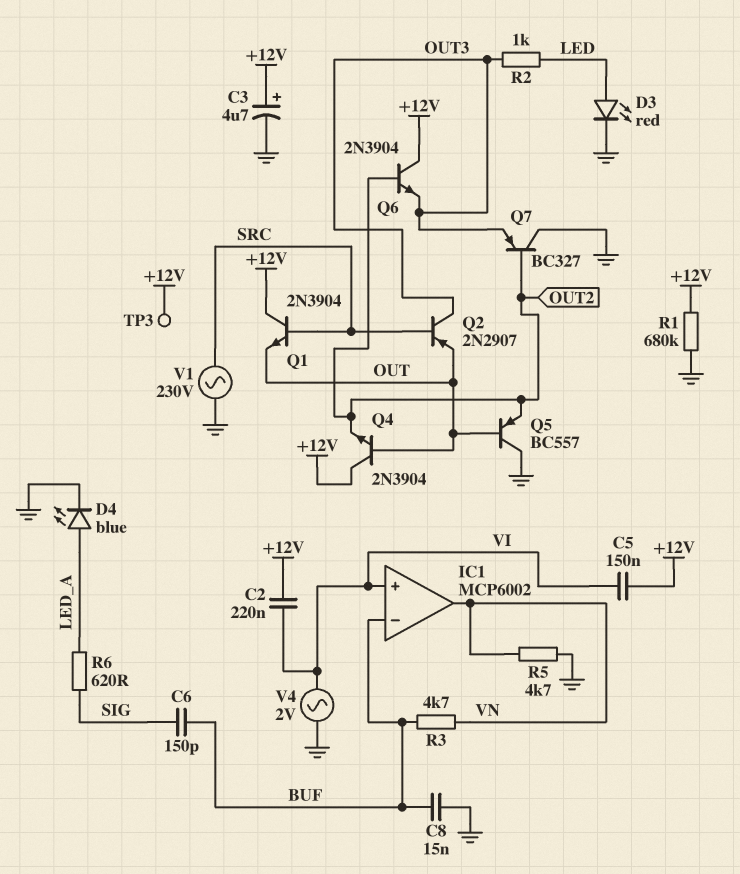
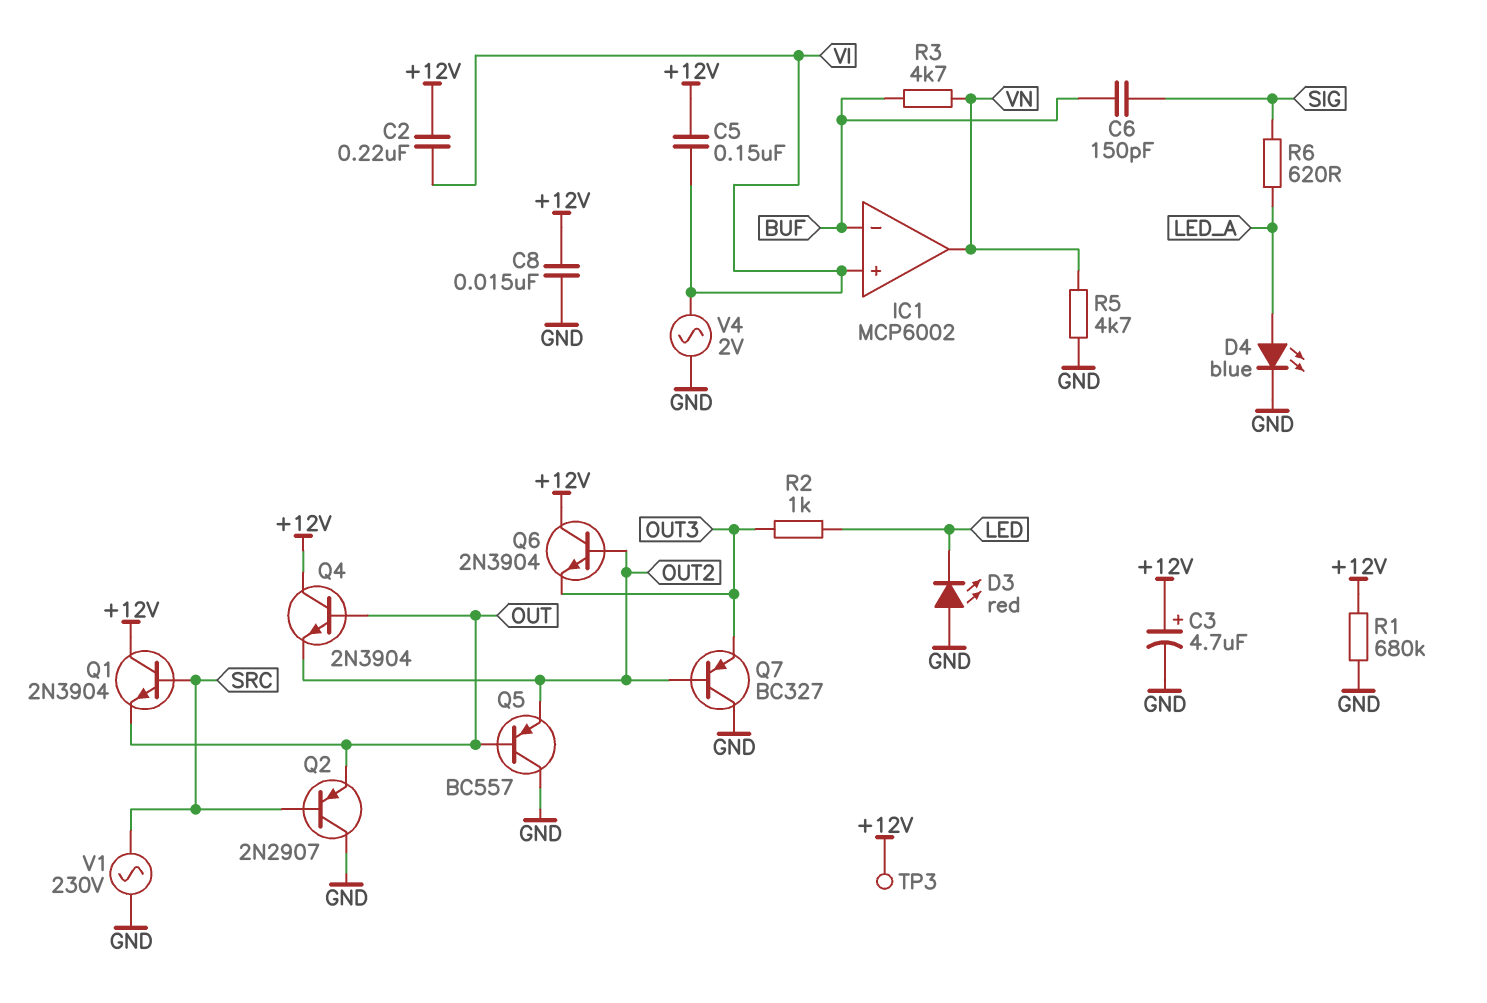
C8: 15nF (BUF, GND) -> 15nF (+12V, GND)
D3: LED red (A LED, K GND) -> LED red (A GND, K LED)
Q2: PNP 2N2907 (B SRC, C OUT3, E OUT) -> PNP 2N2907 (B SRC, C GND, E OUT)

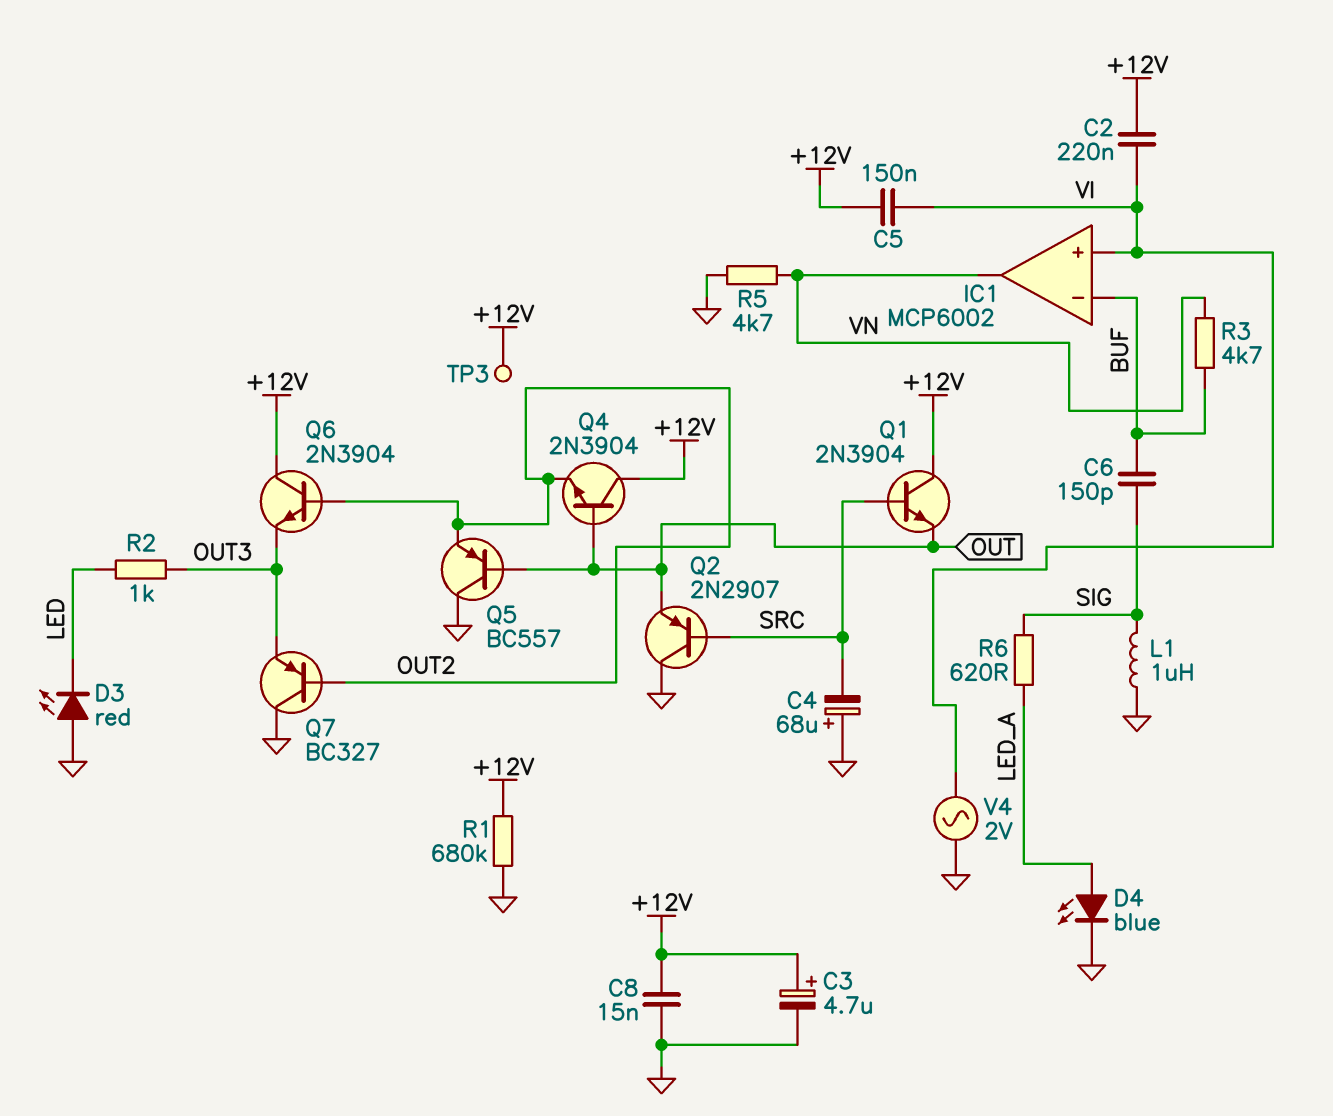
C4: none -> 68uF (plus GND, minus SRC)
L1: none -> 1uH (GND, SIG)
V1: AC 230V (GND, SRC) -> none

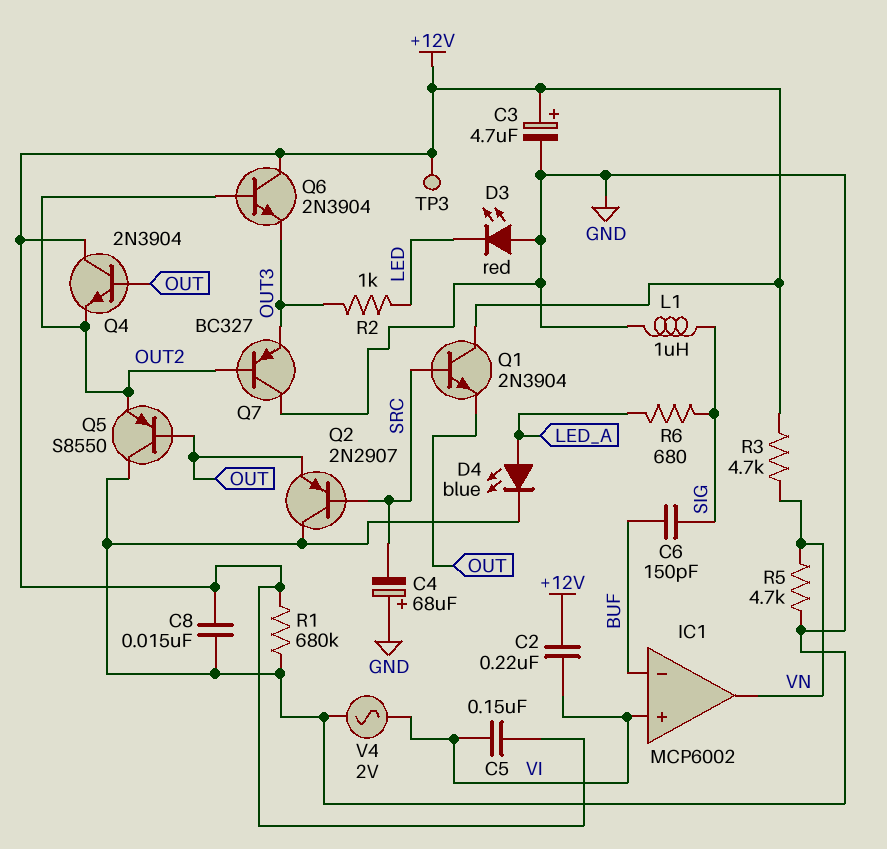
Q5: PNP BC557 (B OUT, C GND, E OUT2) -> PNP S8550 (B OUT, C GND, E OUT2)
R3: 4.7k (BUF, VN) -> 4.7k (+12V, VN)
R6: 620 (LED_A, SIG) -> 680 (LED_A, SIG)

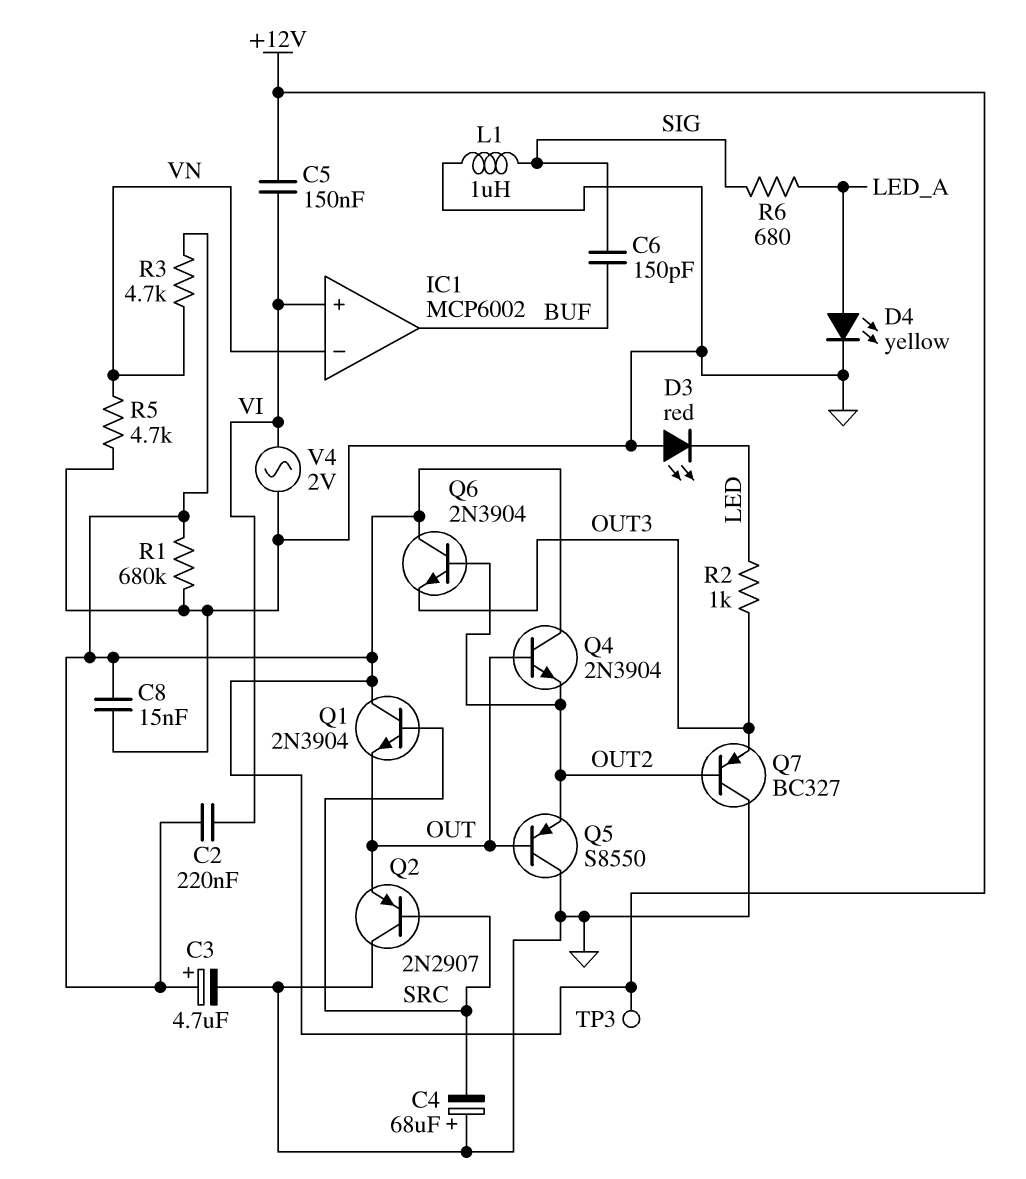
D4: LED blue (A LED_A, K GND) -> LED yellow (A LED_A, K GND)
IC1 pin in-: BUF -> VN
IC1 pin out: VN -> BUF

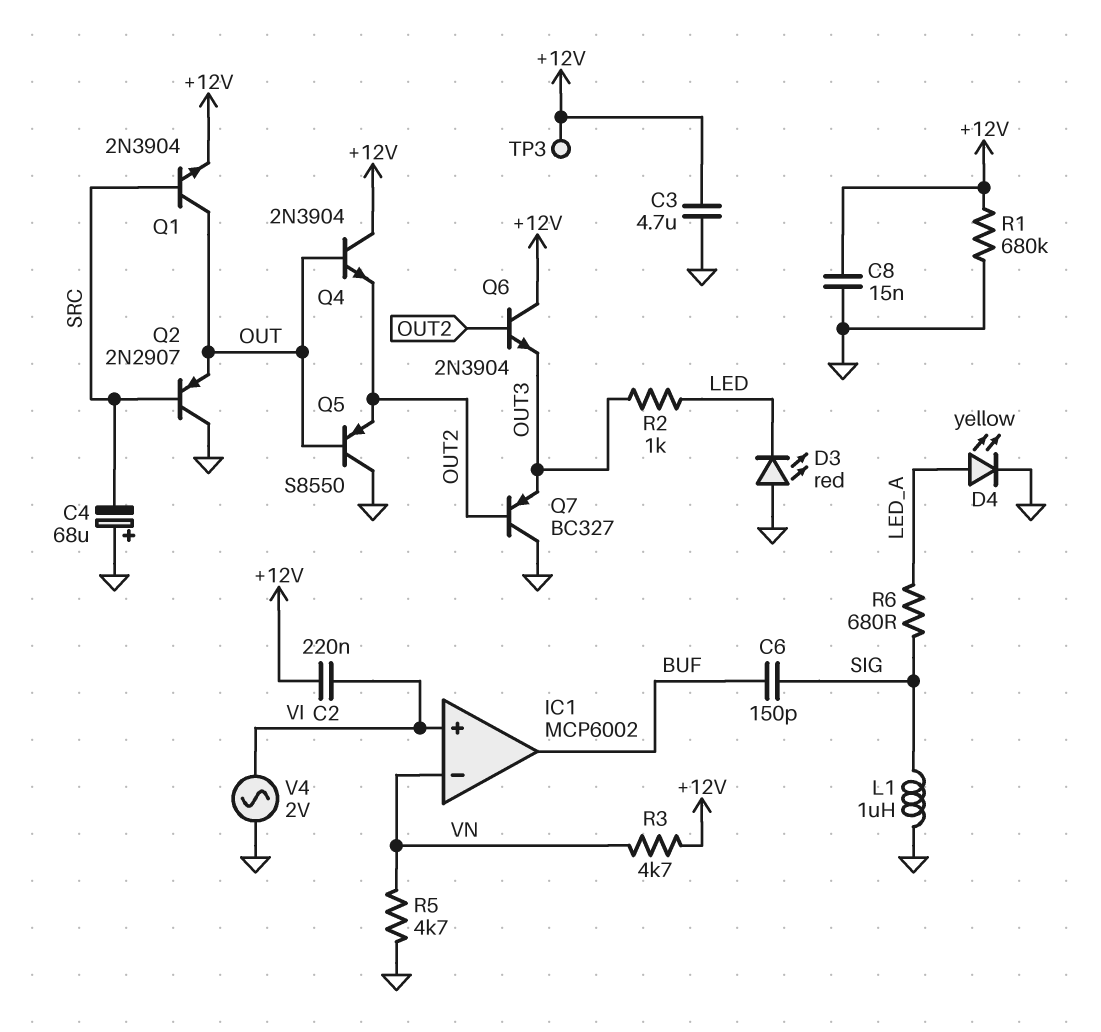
C3: 4.7uF (plus +12V, minus GND) -> 4.7uF (+12V, GND)
C5: 150nF (+12V, VI) -> none
Q1: NPN 2N3904 (B SRC, C +12V, E OUT) -> NPN 2N3904 (B SRC, C OUT, E +12V)

